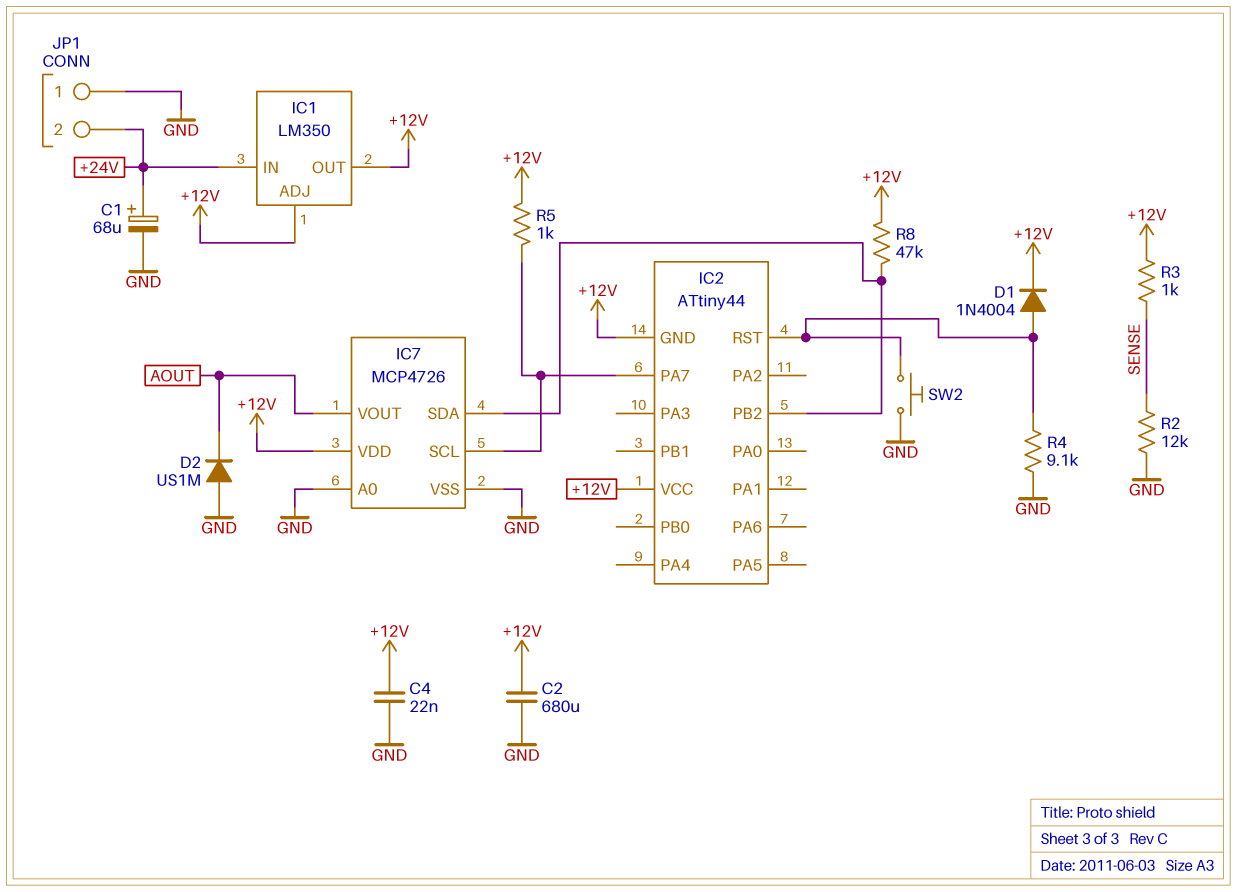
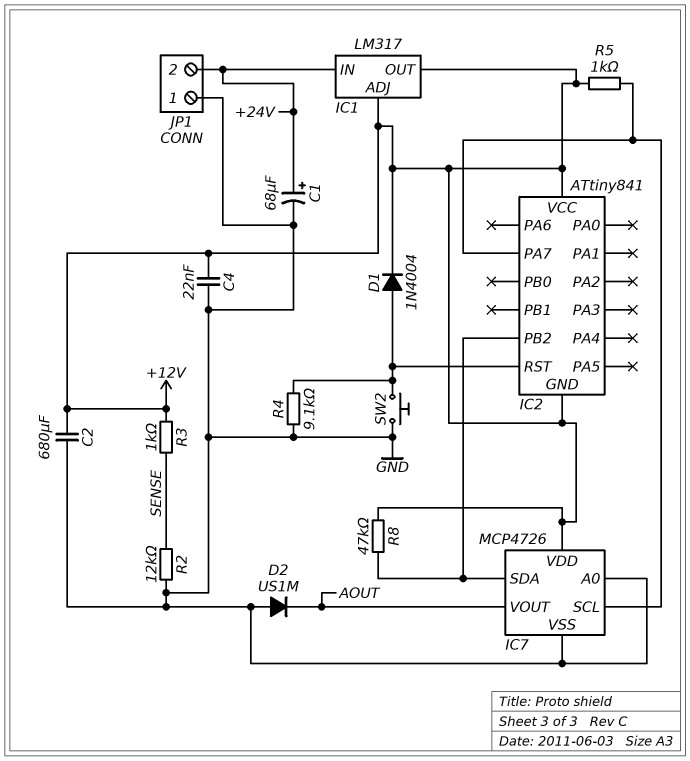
IC1: LM350 -> LM317
IC2: ATtiny44 -> ATtiny841

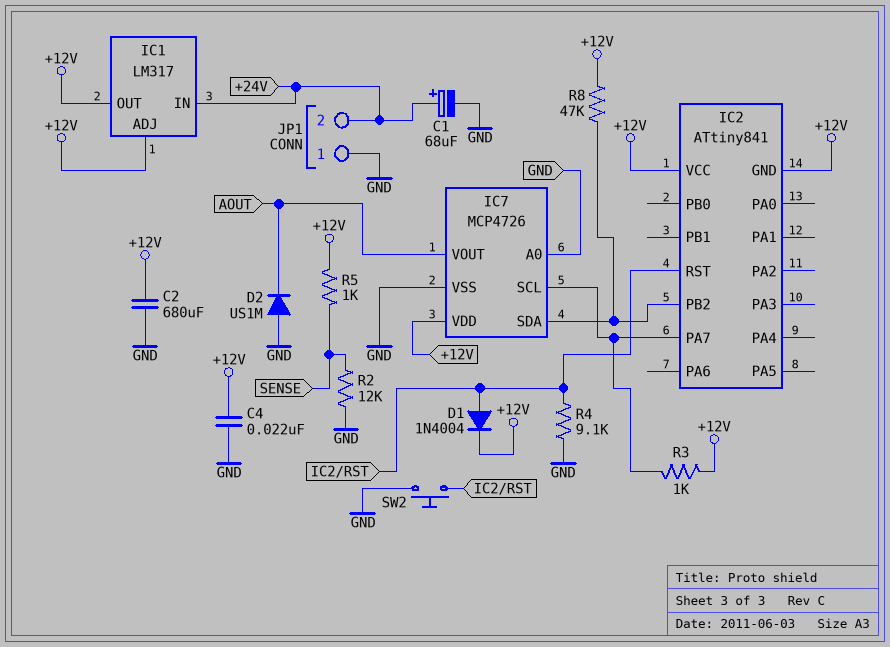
R3: 1k (+12V, SENSE) -> 1k (+12V, IC2/PA7)
R5: 1k (+12V, IC2/PA7) -> 1k (+12V, SENSE)

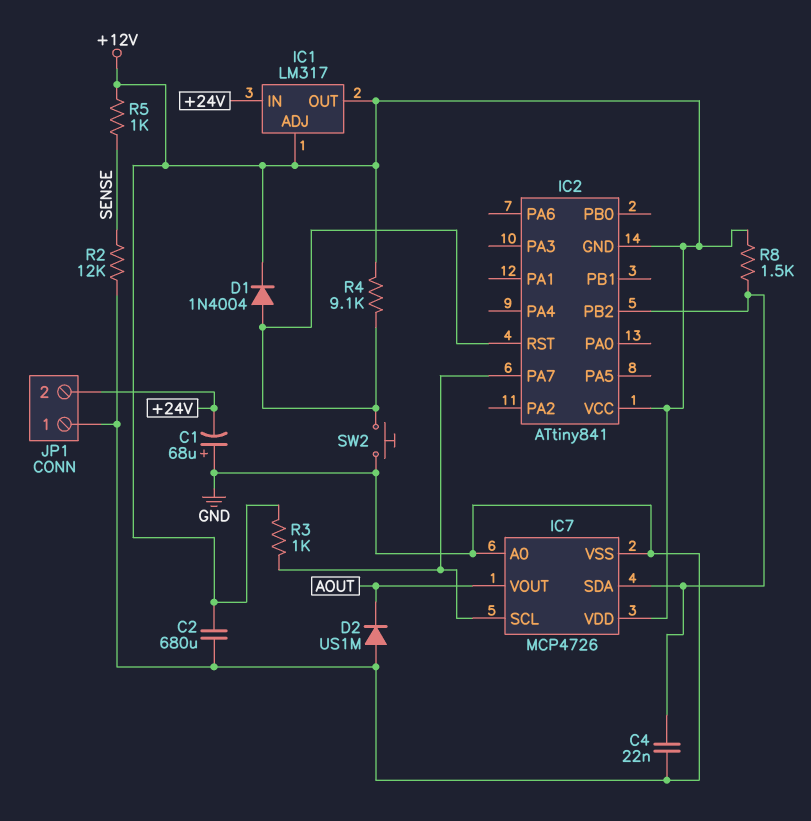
C1: 68uF (plus +24V, minus GND) -> 68uF (plus GND, minus +24V)
C4: 22nF (+12V, GND) -> 22nF (GND, IC2/PB2)
R4: 9.1k (GND, IC2/RST) -> 9.1k (+12V, IC2/RST)
R8: 47k (+12V, IC2/PB2) -> 1.5k (+12V, IC2/PB2)

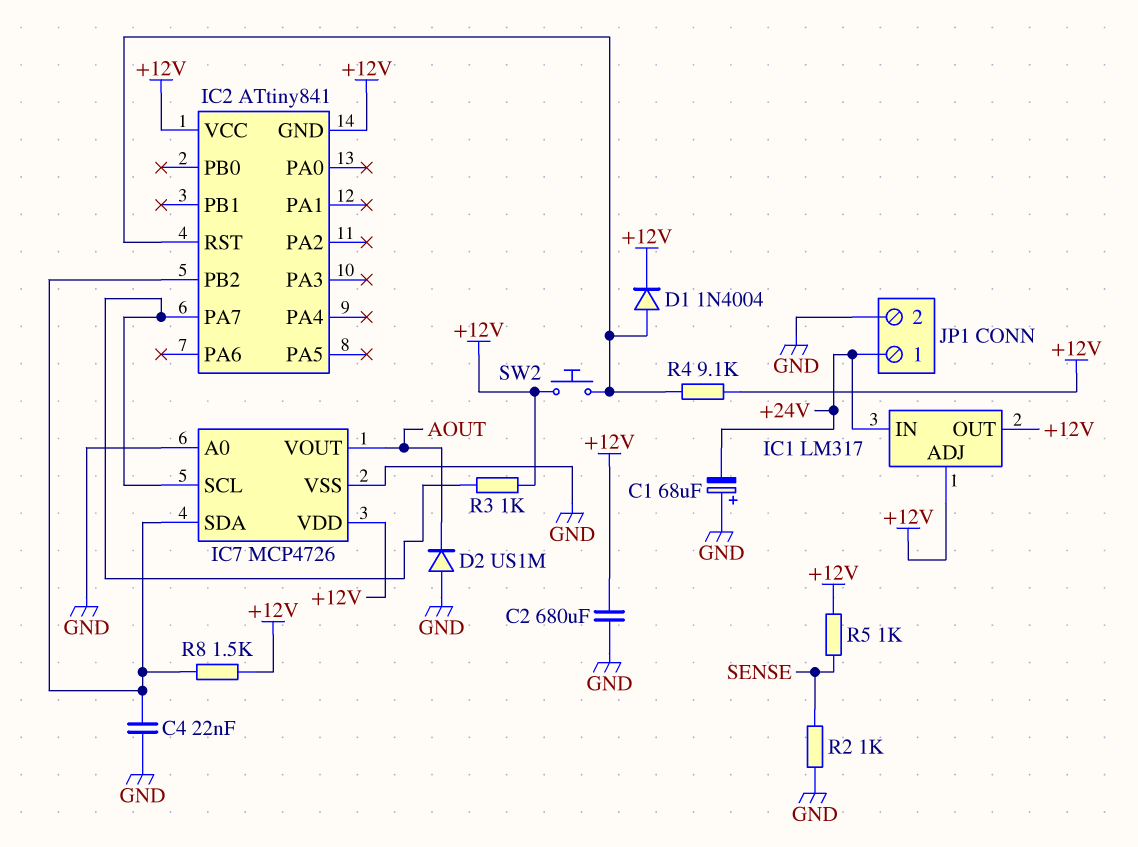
JP1 pin 1: GND -> +24V
JP1 pin 2: +24V -> GND
R2: 12k (GND, SENSE) -> 1k (GND, SENSE)
SW2: button (GND, IC2/RST) -> button (+12V, IC2/RST)

